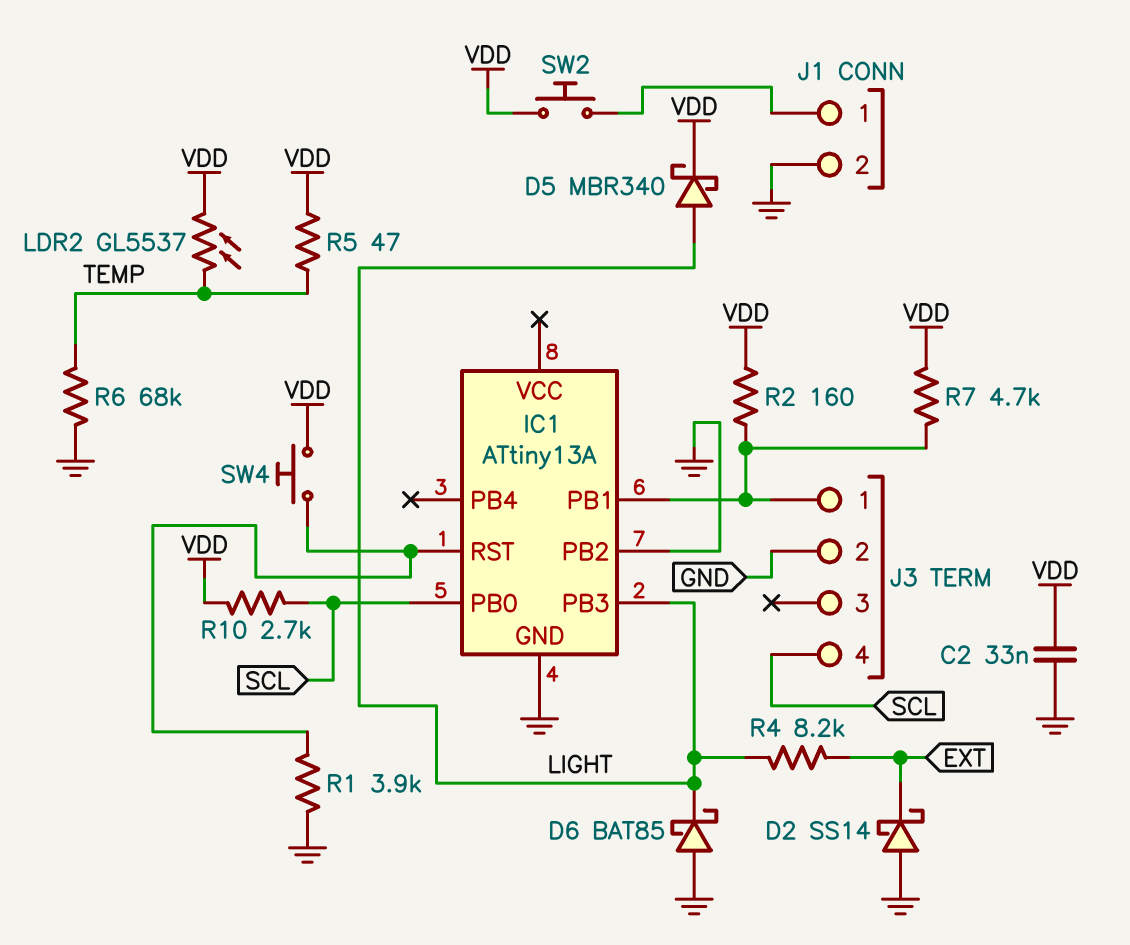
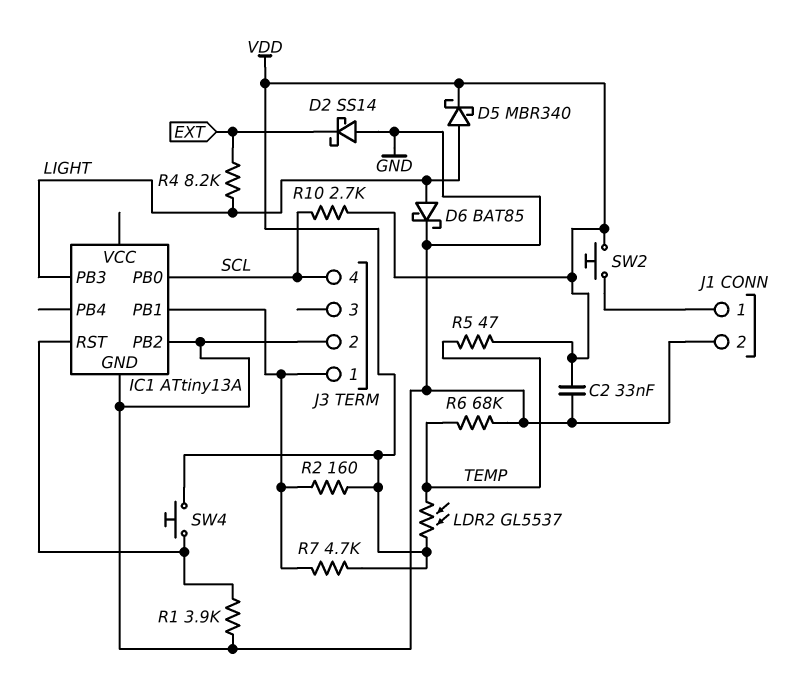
D6: schottky BAT85 (A GND, K LIGHT) -> schottky BAT85 (A LIGHT, K GND)

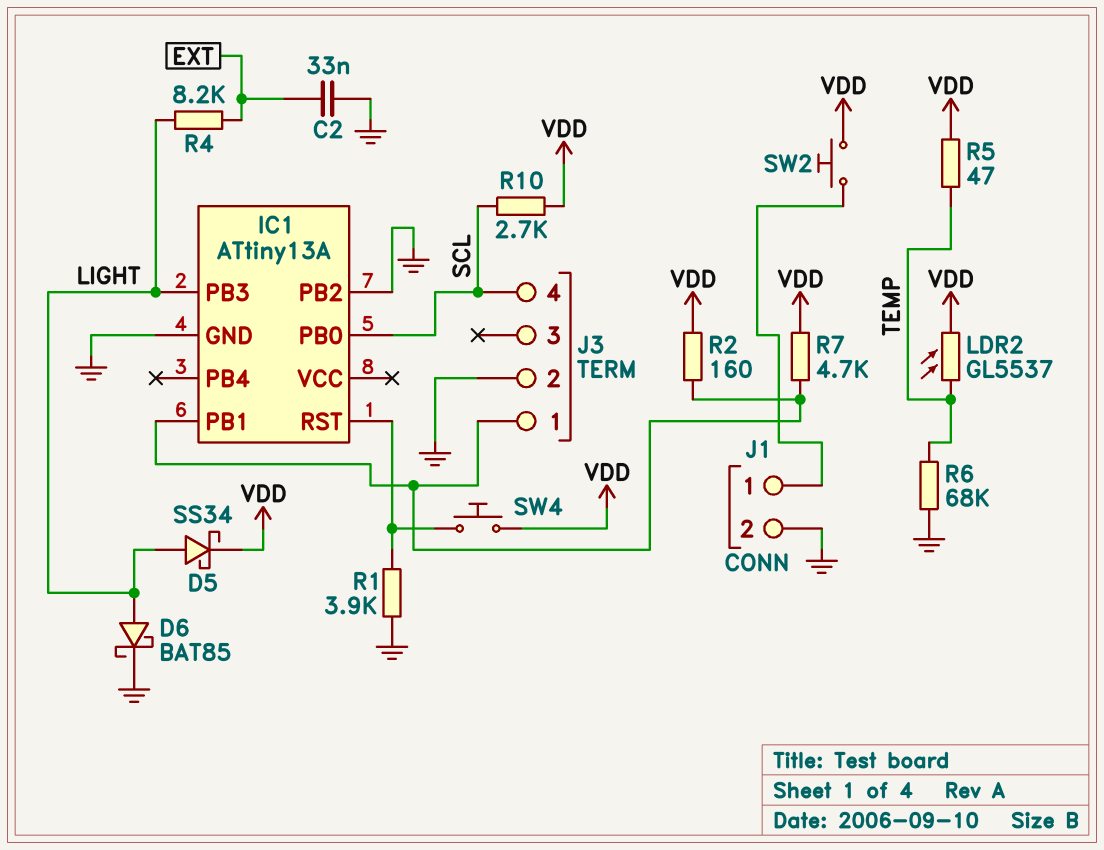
C2: 33nF (GND, VDD) -> 33nF (EXT, GND)
D2: schottky SS14 (A GND, K EXT) -> none
D5: schottky MBR340 (A LIGHT, K VDD) -> schottky SS34 (A LIGHT, K VDD)

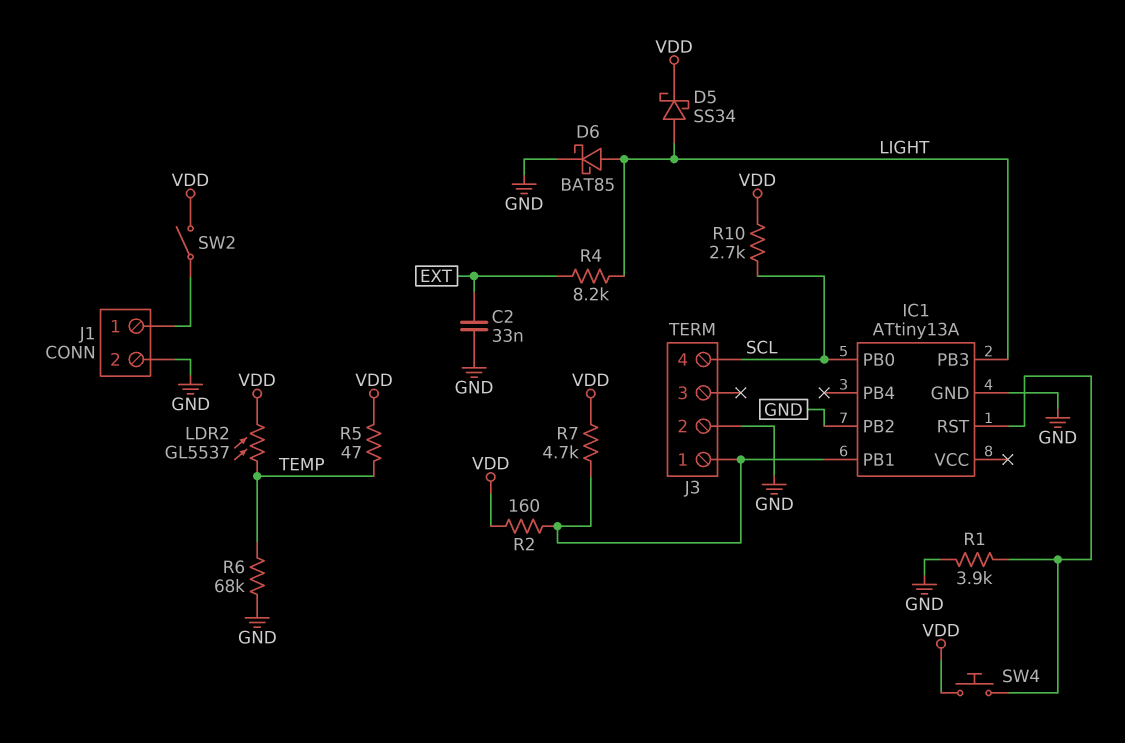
SW2: button (J1/1, VDD) -> switch (J1/1, VDD)

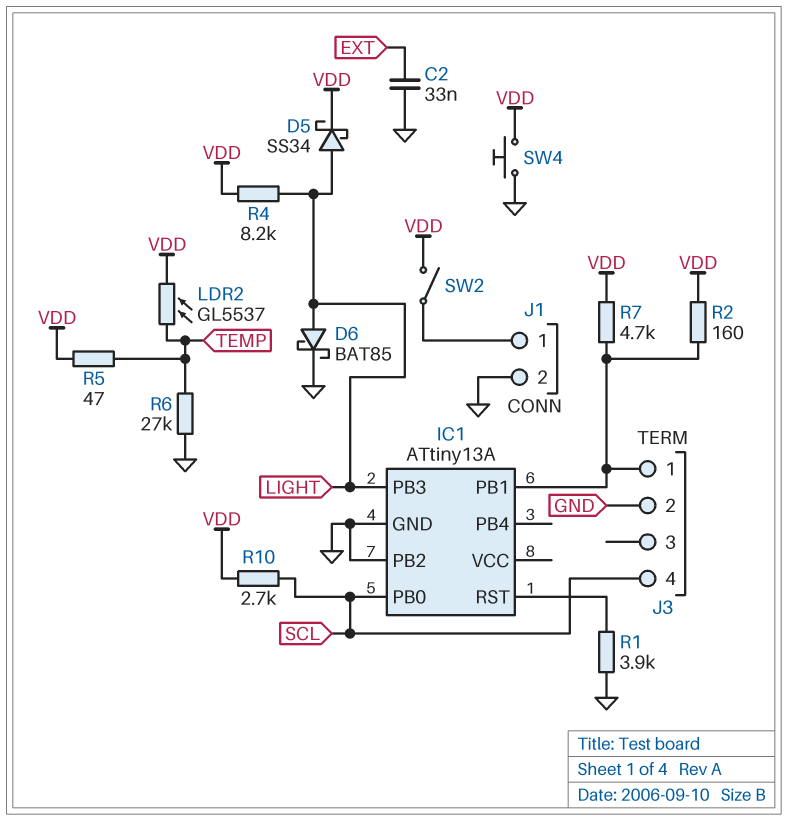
R4: 8.2k (EXT, LIGHT) -> 8.2k (LIGHT, VDD)
R6: 68k (GND, TEMP) -> 27k (GND, TEMP)
SW4: button (IC1/RST, VDD) -> button (GND, VDD)

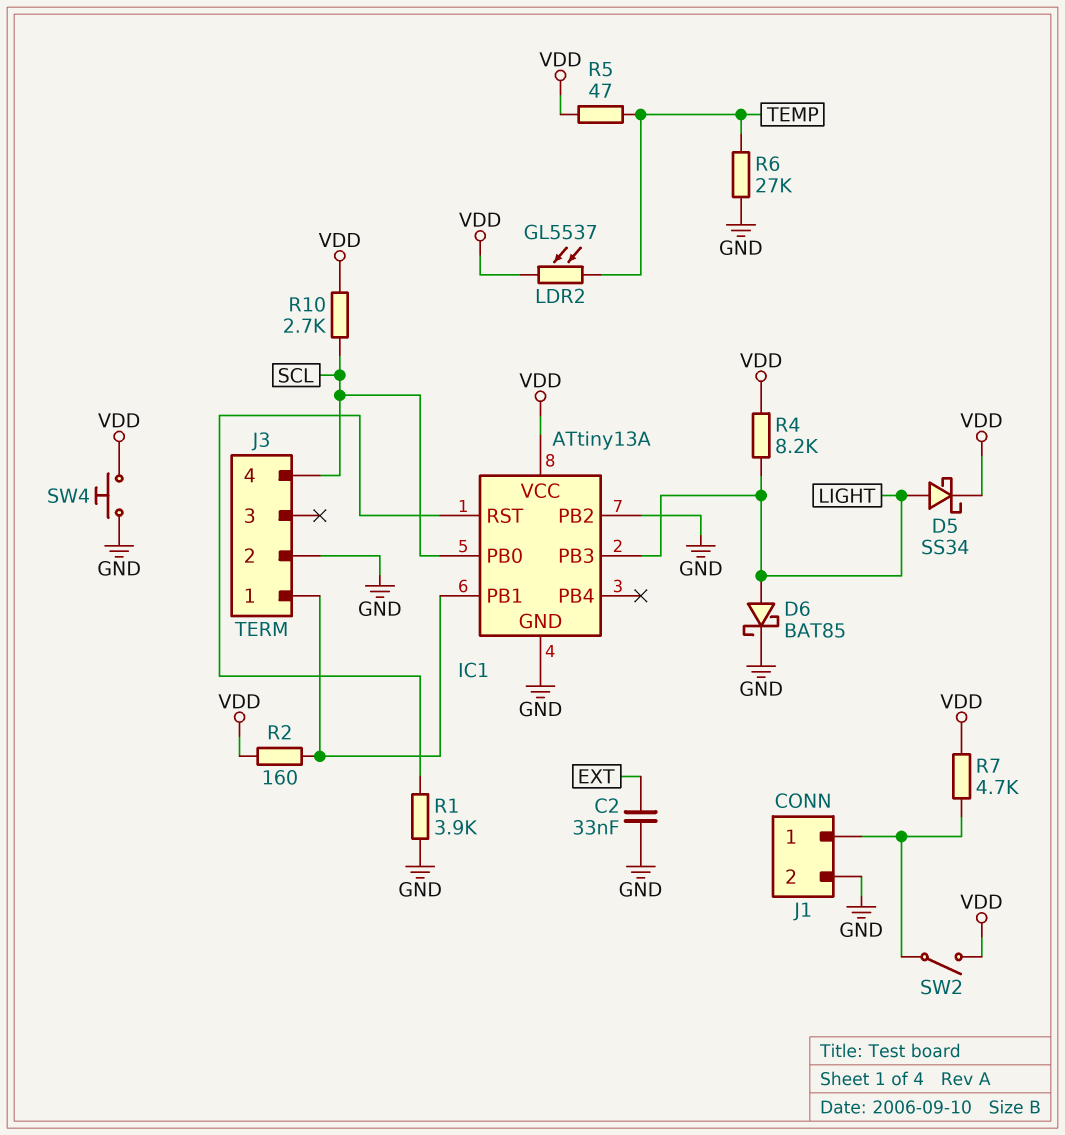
IC1 pin VCC: none -> VDD
R7: 4.7k (IC1/PB1, VDD) -> 4.7k (J1/1, VDD)

